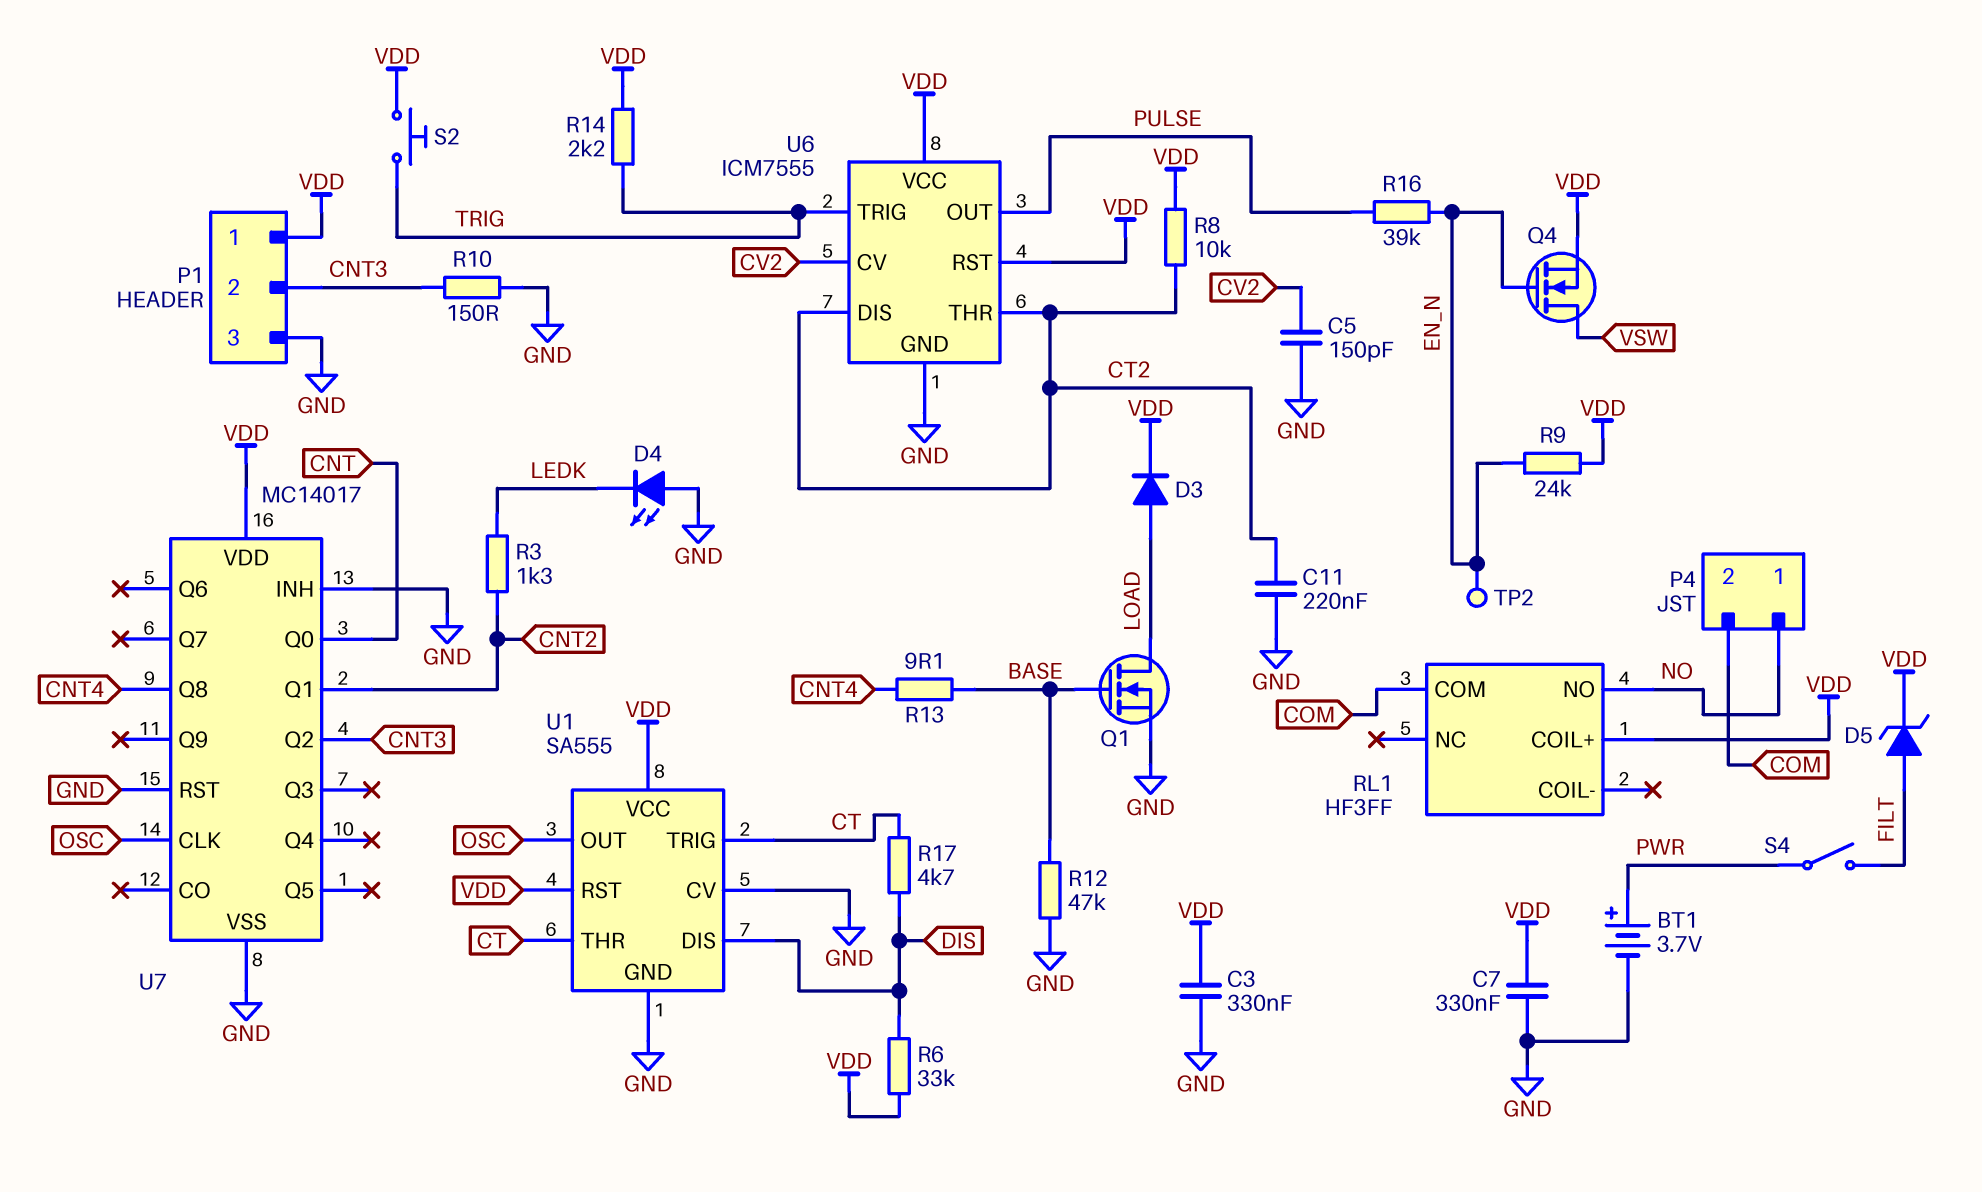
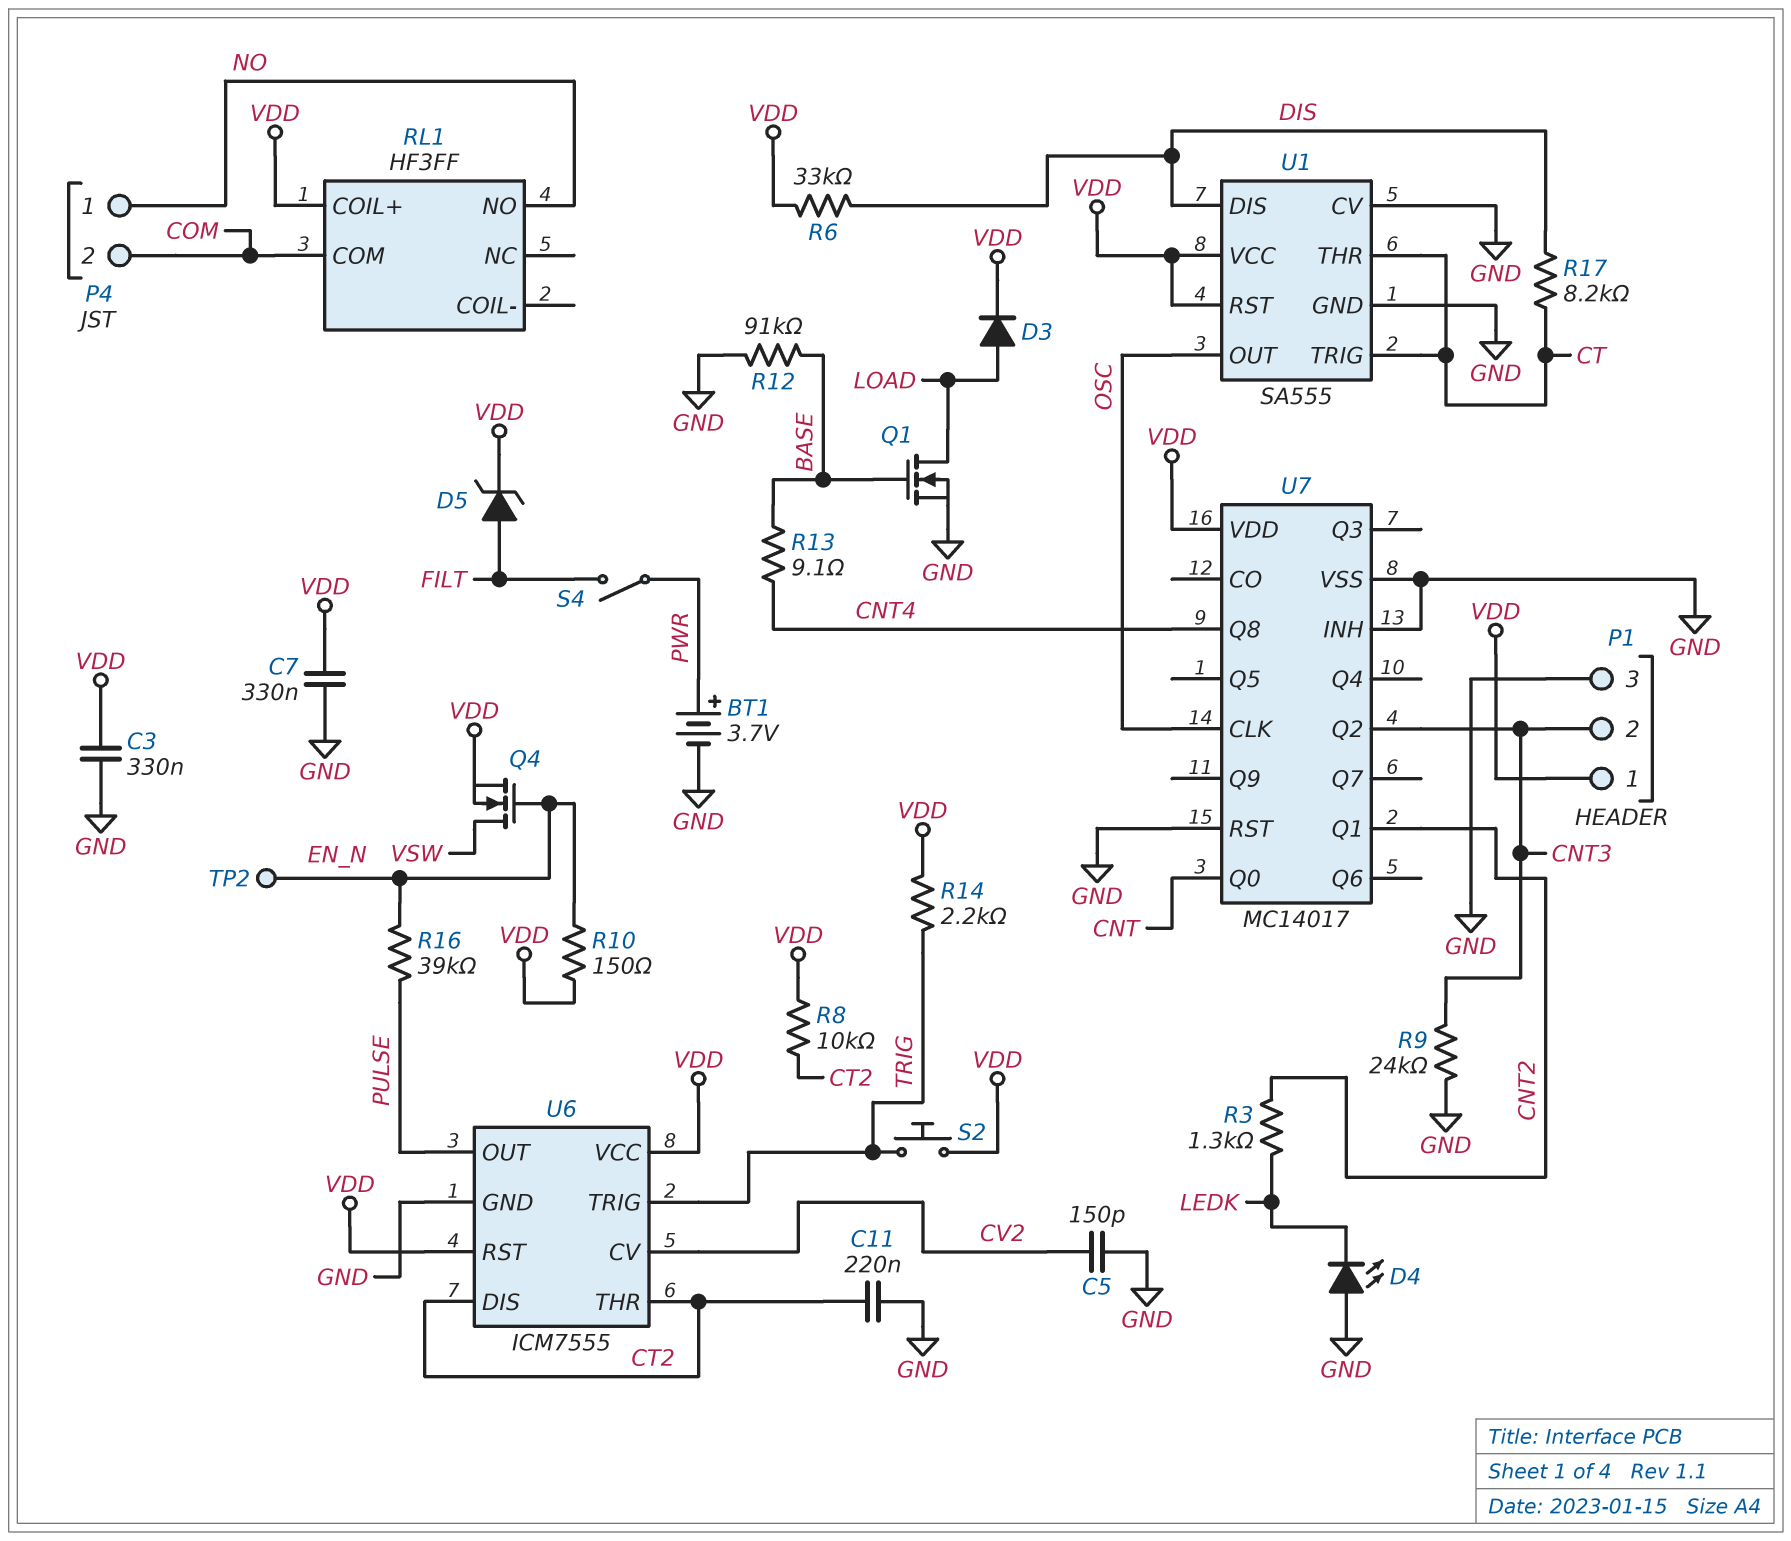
R9: 24k (EN_N, VDD) -> 24k (CNT3, GND)
R10: 150 (CNT3, GND) -> 150 (EN_N, VDD)
R12: 47k (BASE, GND) -> 91k (BASE, GND)
R17: 4.7k (CT, DIS) -> 8.2k (CT, DIS)

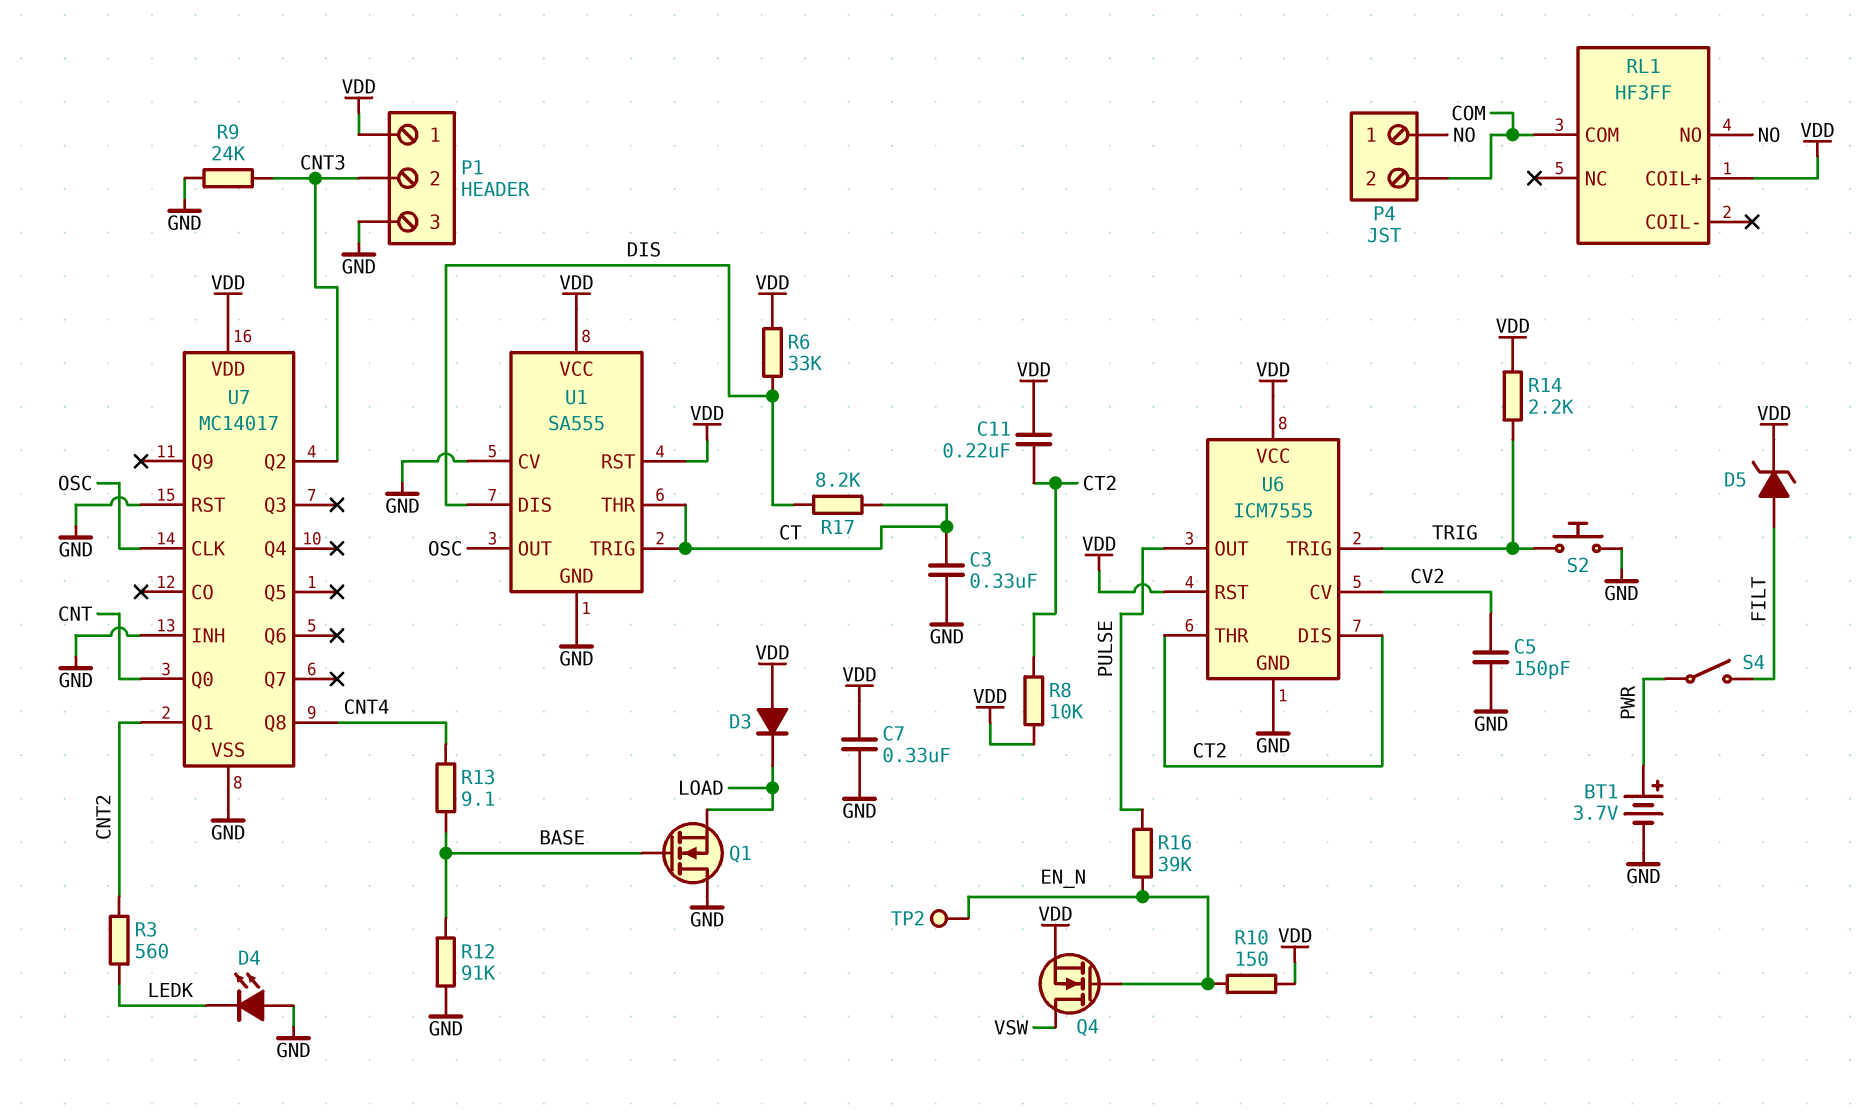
C3: 330nF (GND, VDD) -> 330nF (CT, GND)
C11: 220nF (CT2, GND) -> 220nF (CT2, VDD)
D3: diode (A LOAD, K VDD) -> diode (A VDD, K LOAD)
Q1: NMOS (G BASE, D LOAD, S GND) -> NMOS (G BASE, D GND, S LOAD)
R3: 1.3k (CNT2, LEDK) -> 560 (CNT2, LEDK)
S2: button (TRIG, VDD) -> button (GND, TRIG)

